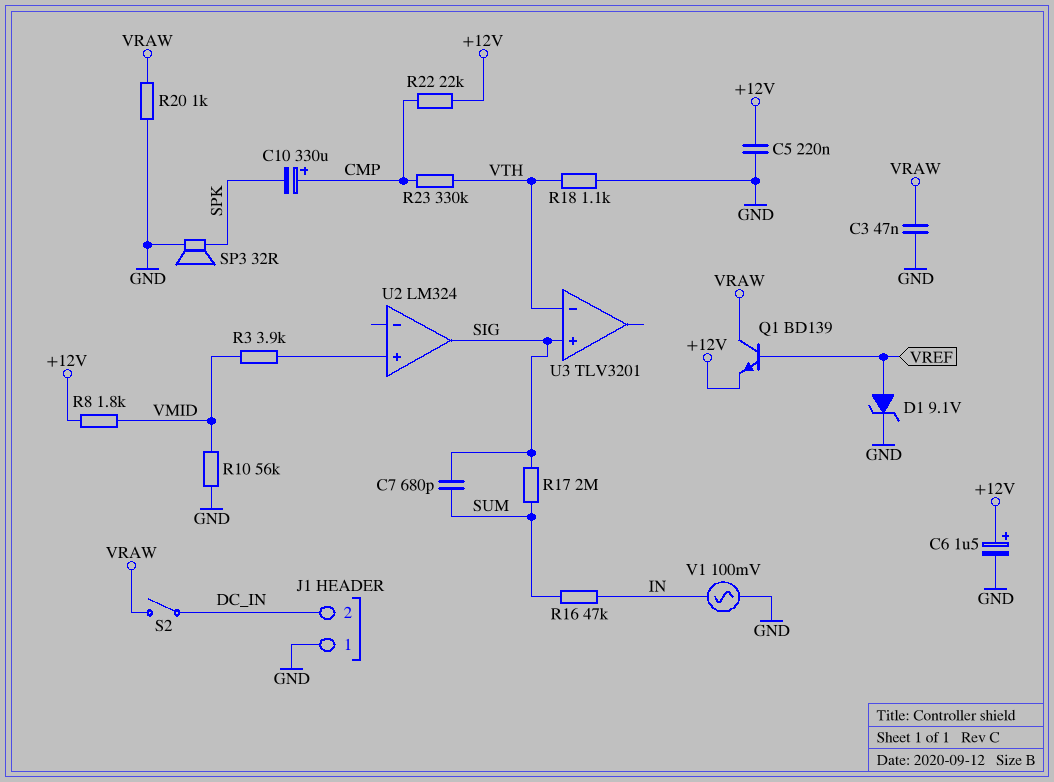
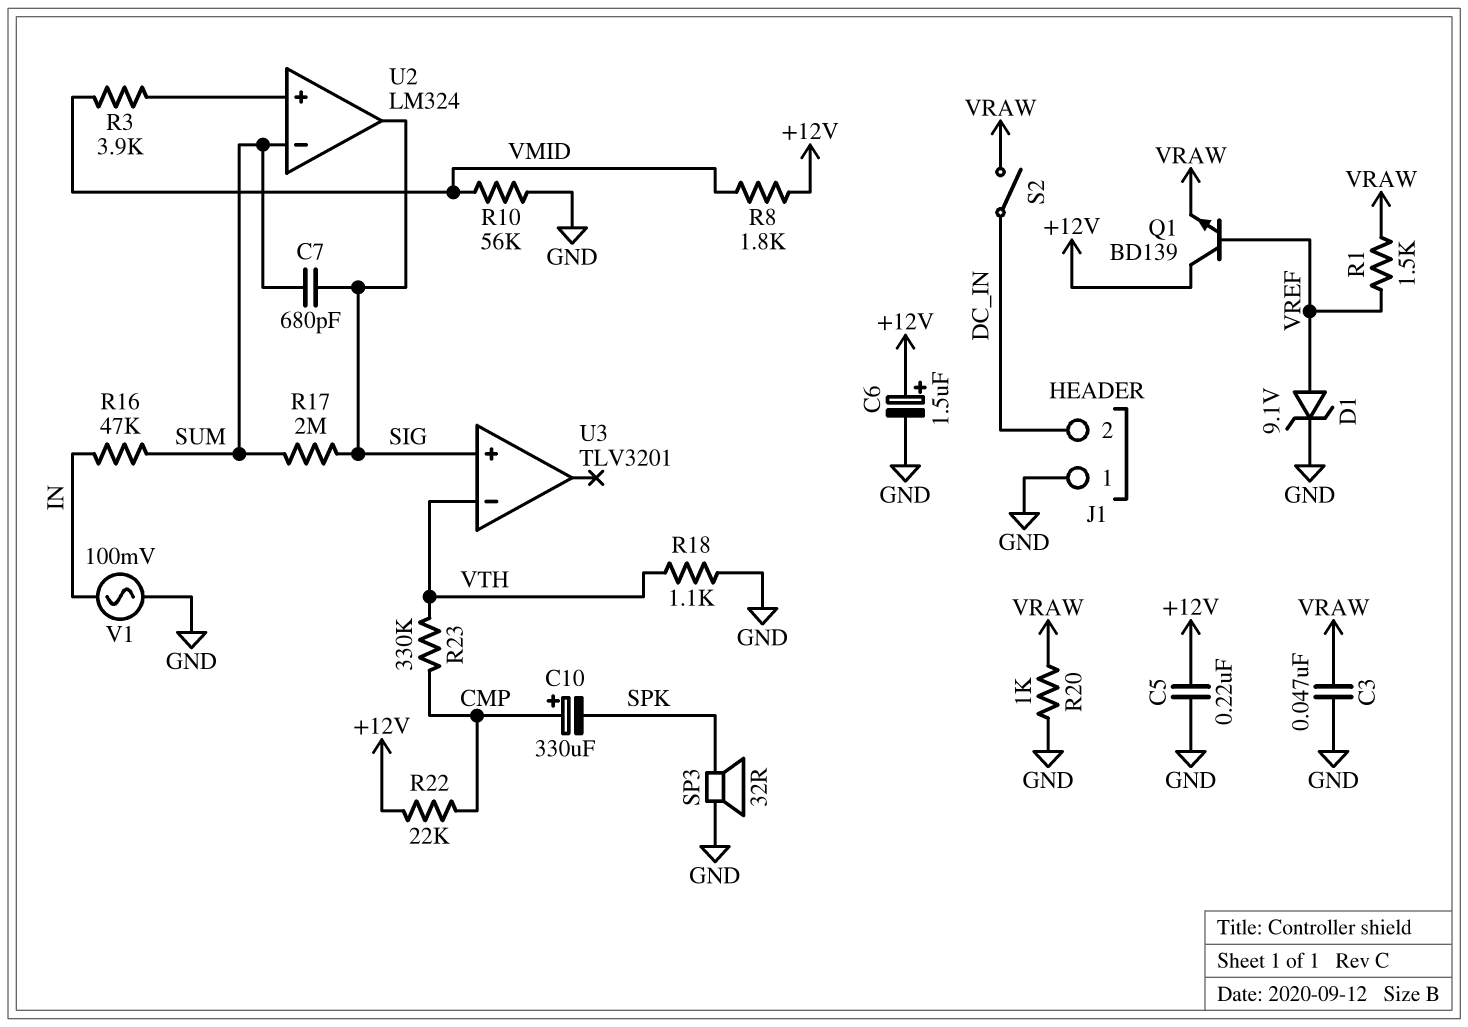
Q1: NPN BD139 (B VREF, C VRAW, E +12V) -> NPN BD139 (B VREF, C +12V, E VRAW)
R1: none -> 1.5k (VRAW, VREF)
U2 pin in-: none -> SUM

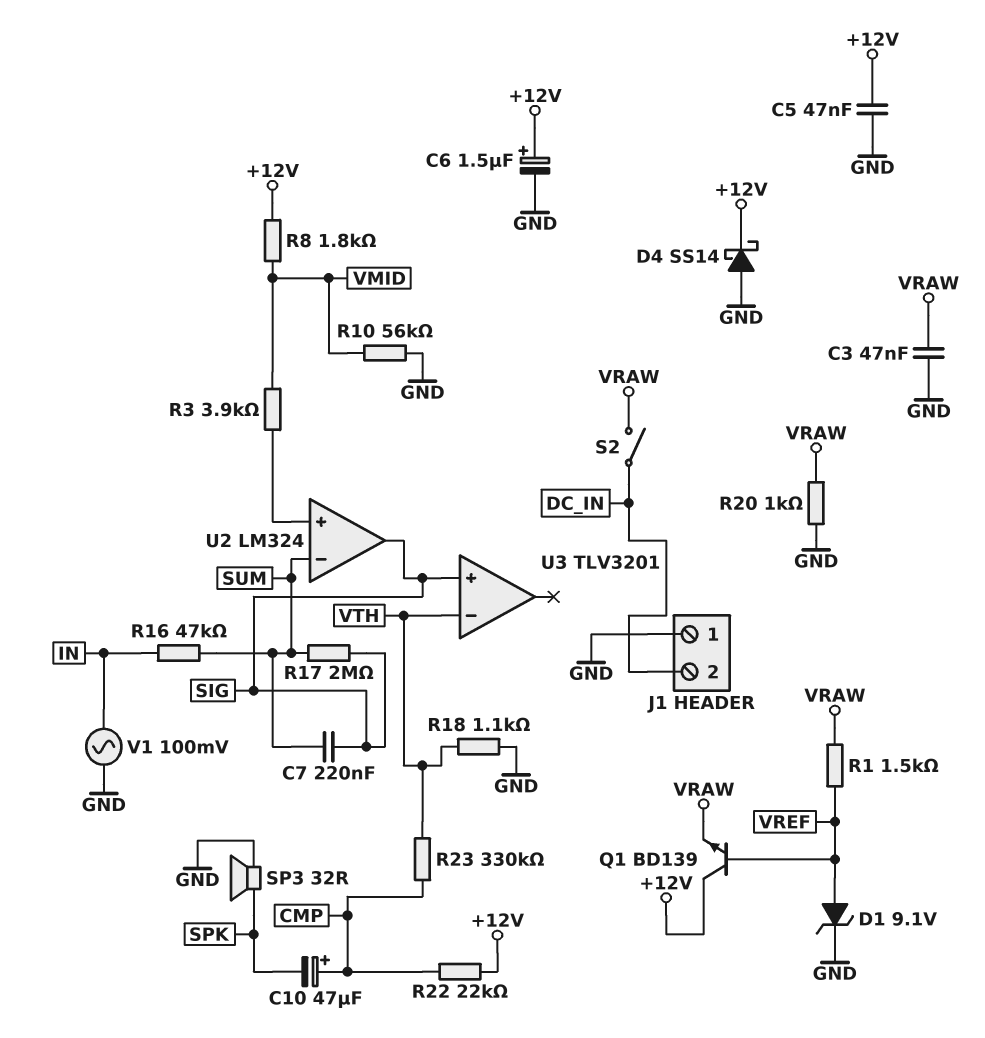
C5: 220nF (+12V, GND) -> 47nF (+12V, GND)
C7: 680pF (SIG, SUM) -> 220nF (SIG, SUM)
C10: 330uF (plus CMP, minus SPK) -> 47uF (plus CMP, minus SPK)
D4: none -> schottky SS14 (A GND, K +12V)

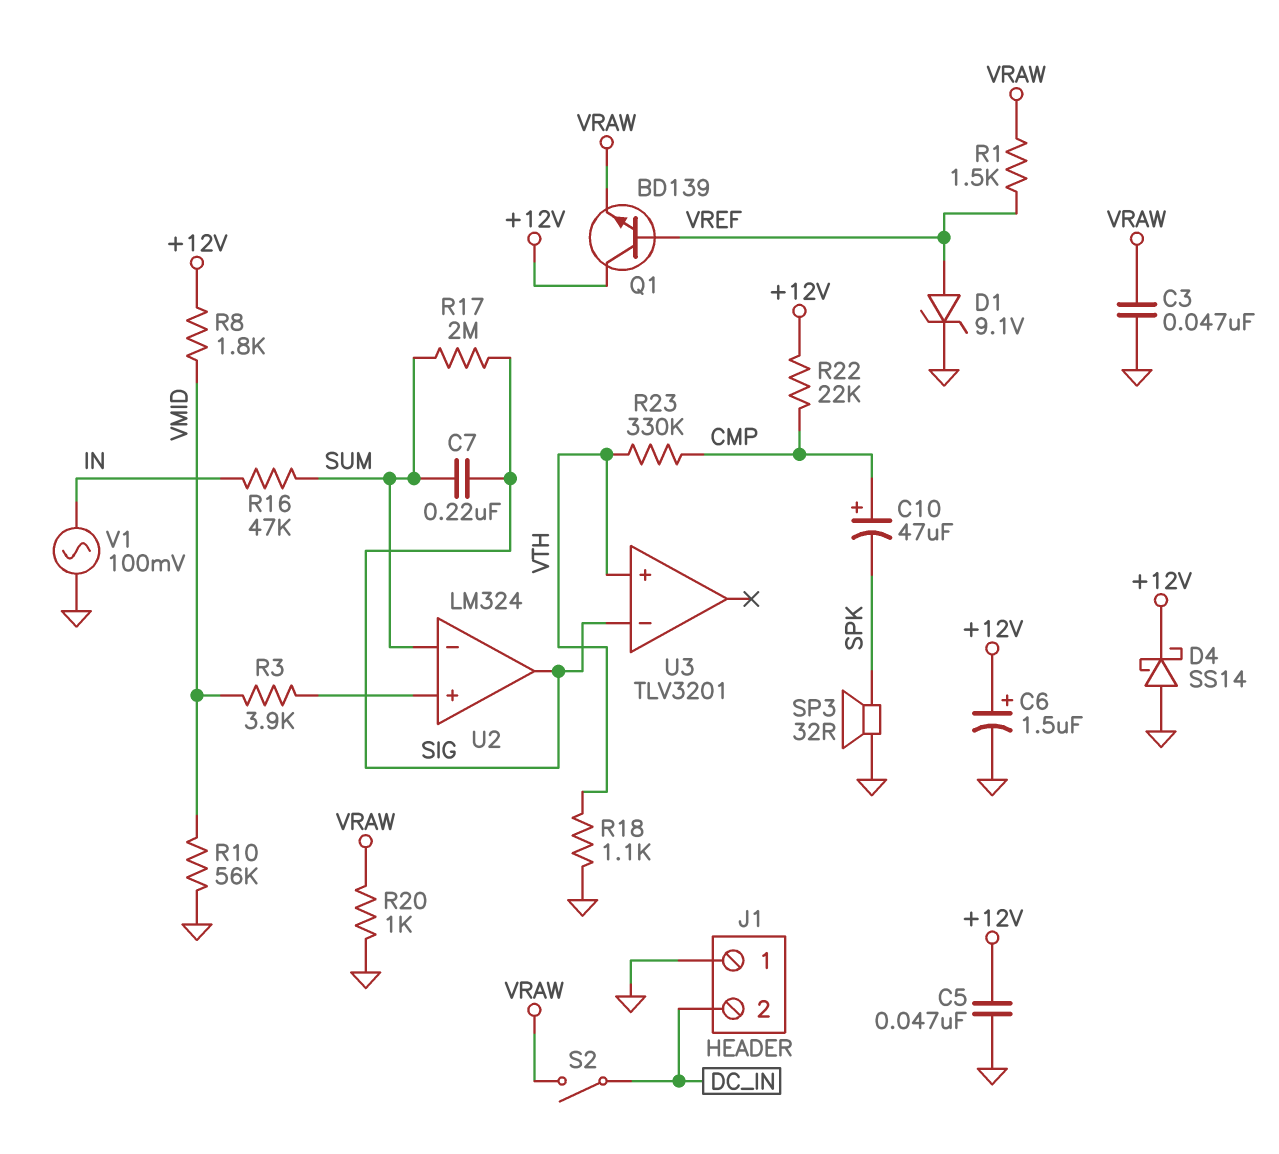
U3 pin in+: SIG -> VTH
U3 pin in-: VTH -> SIG

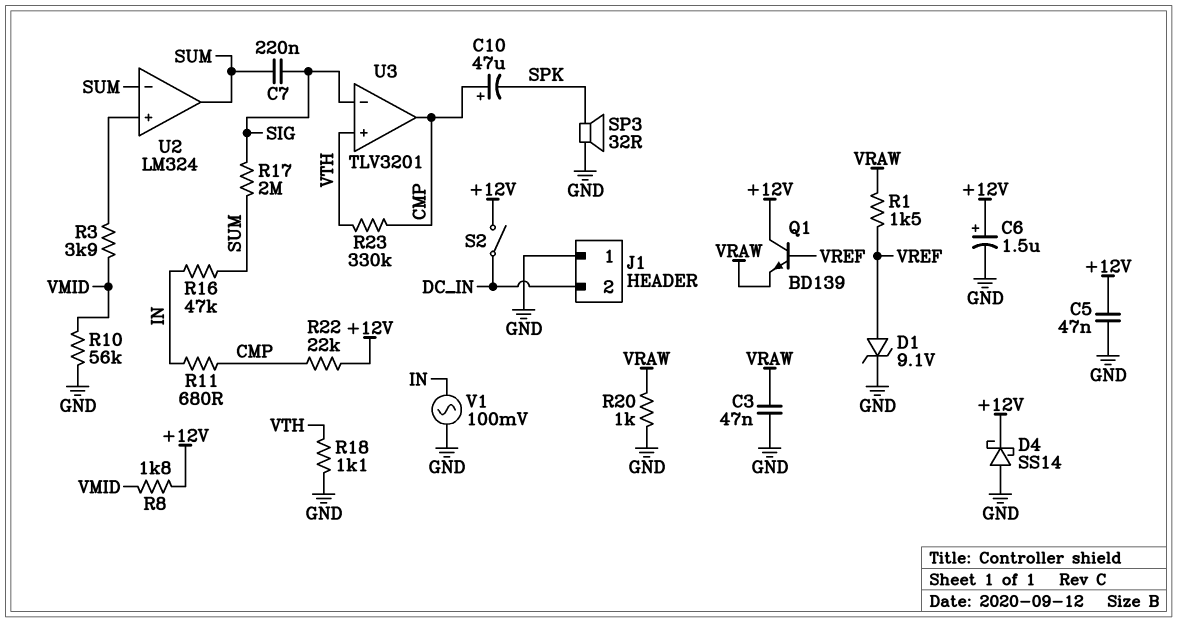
R11: none -> 680 (CMP, IN)
S2: switch (DC_IN, VRAW) -> switch (+12V, DC_IN)
U2 pin out: SIG -> SUM
U3 pin out: none -> CMP

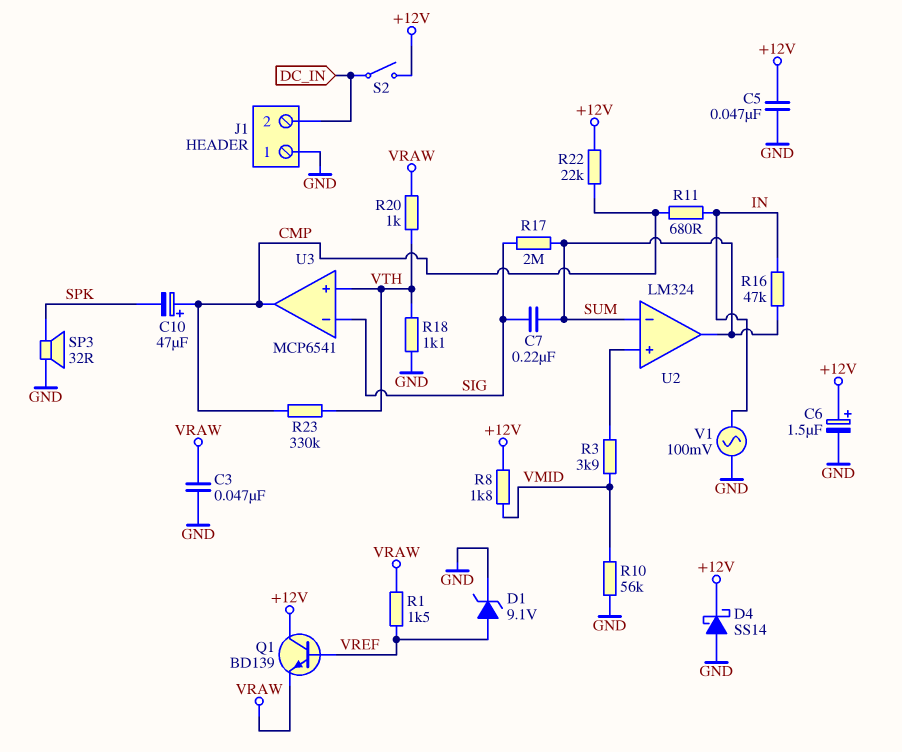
R20: 1k (GND, VRAW) -> 1k (VRAW, VTH)
U3: TLV3201 -> MCP6541

